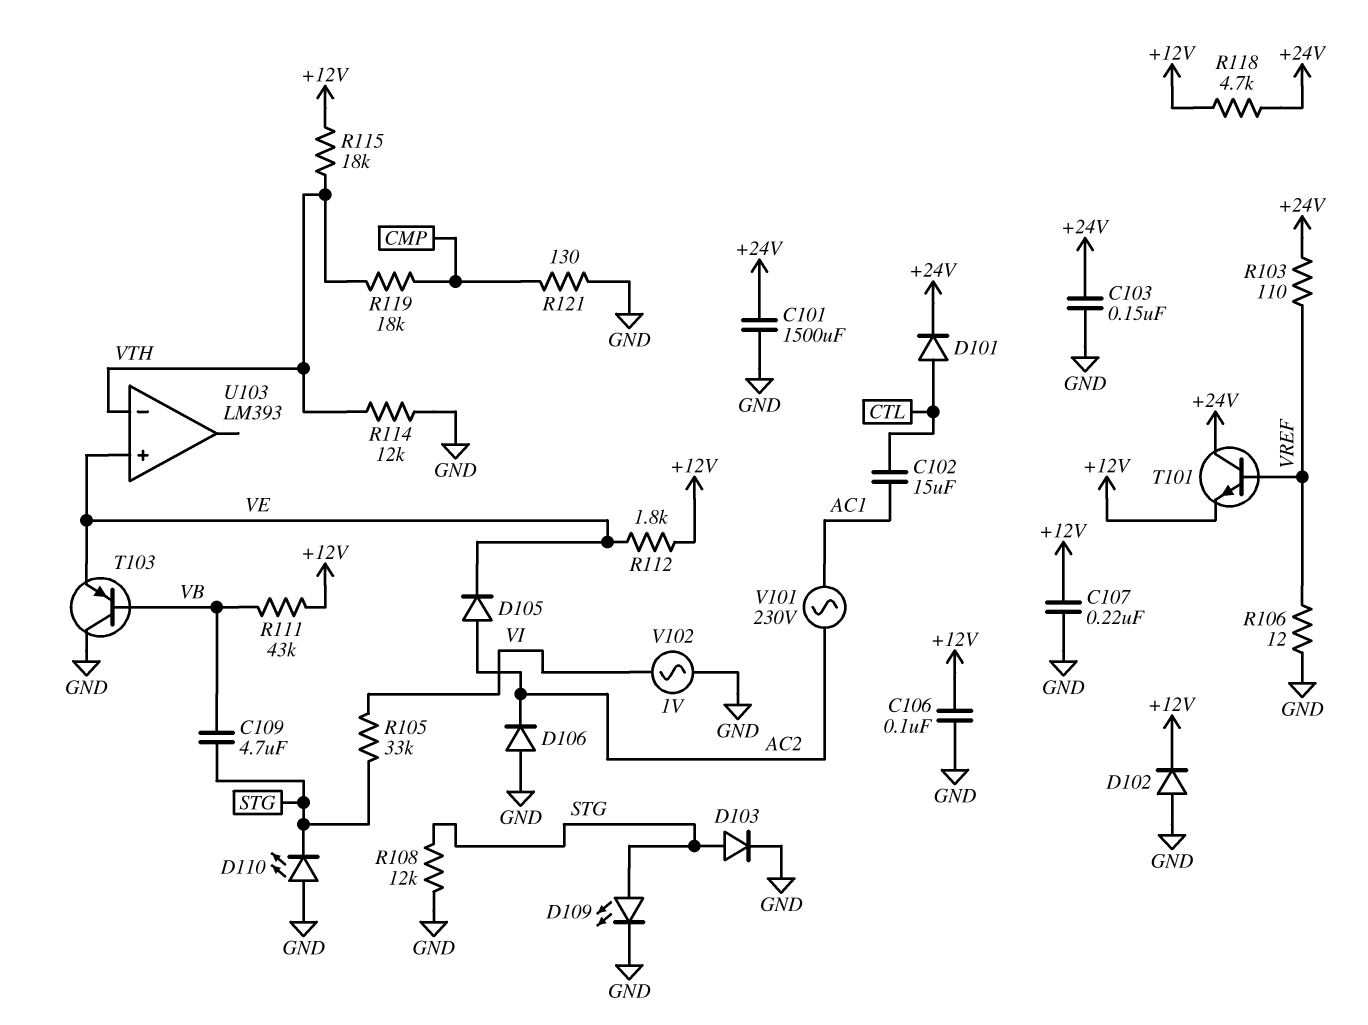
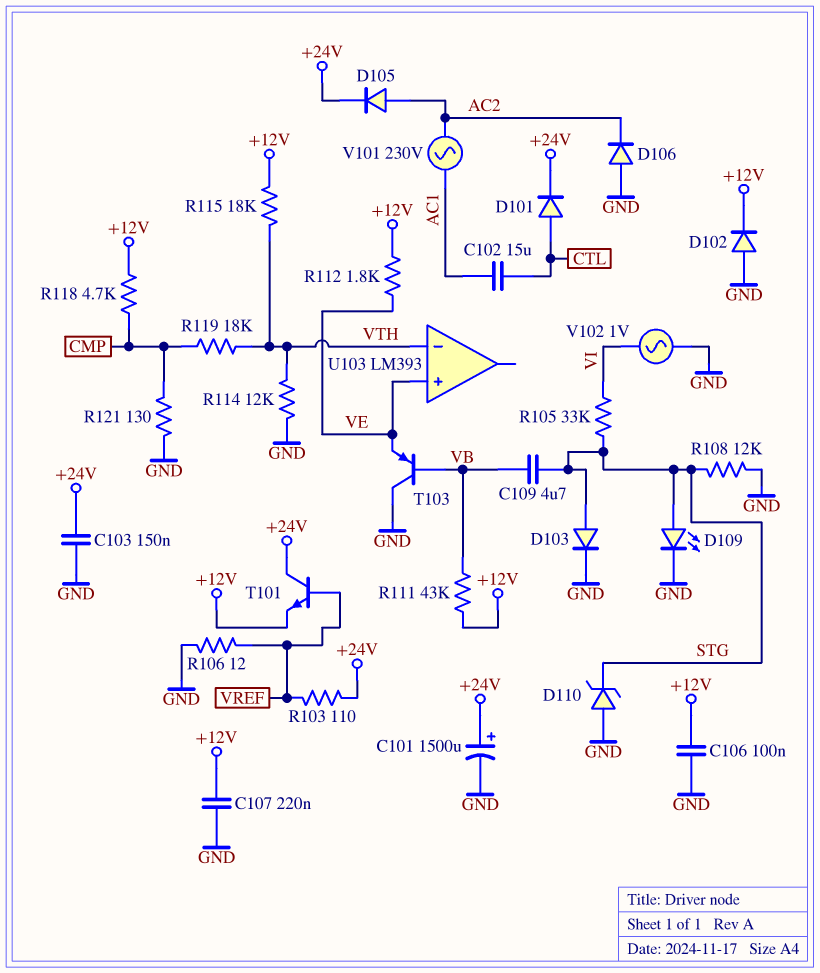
C101: 1500uF (+24V, GND) -> 1500uF (plus +24V, minus GND)
D105: diode (A AC2, K VE) -> diode (A AC2, K +24V)
D110: LED (A GND, K STG) -> zener (A GND, K STG)
R118: 4.7k (+12V, +24V) -> 4.7k (+12V, CMP)

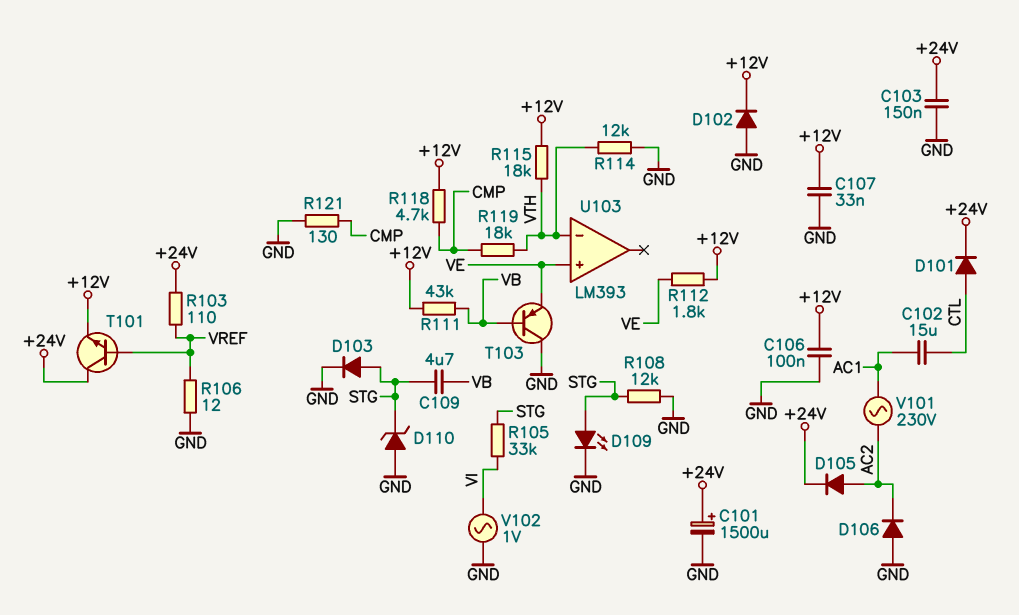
C107: 220nF (+12V, GND) -> 33nF (+12V, GND)

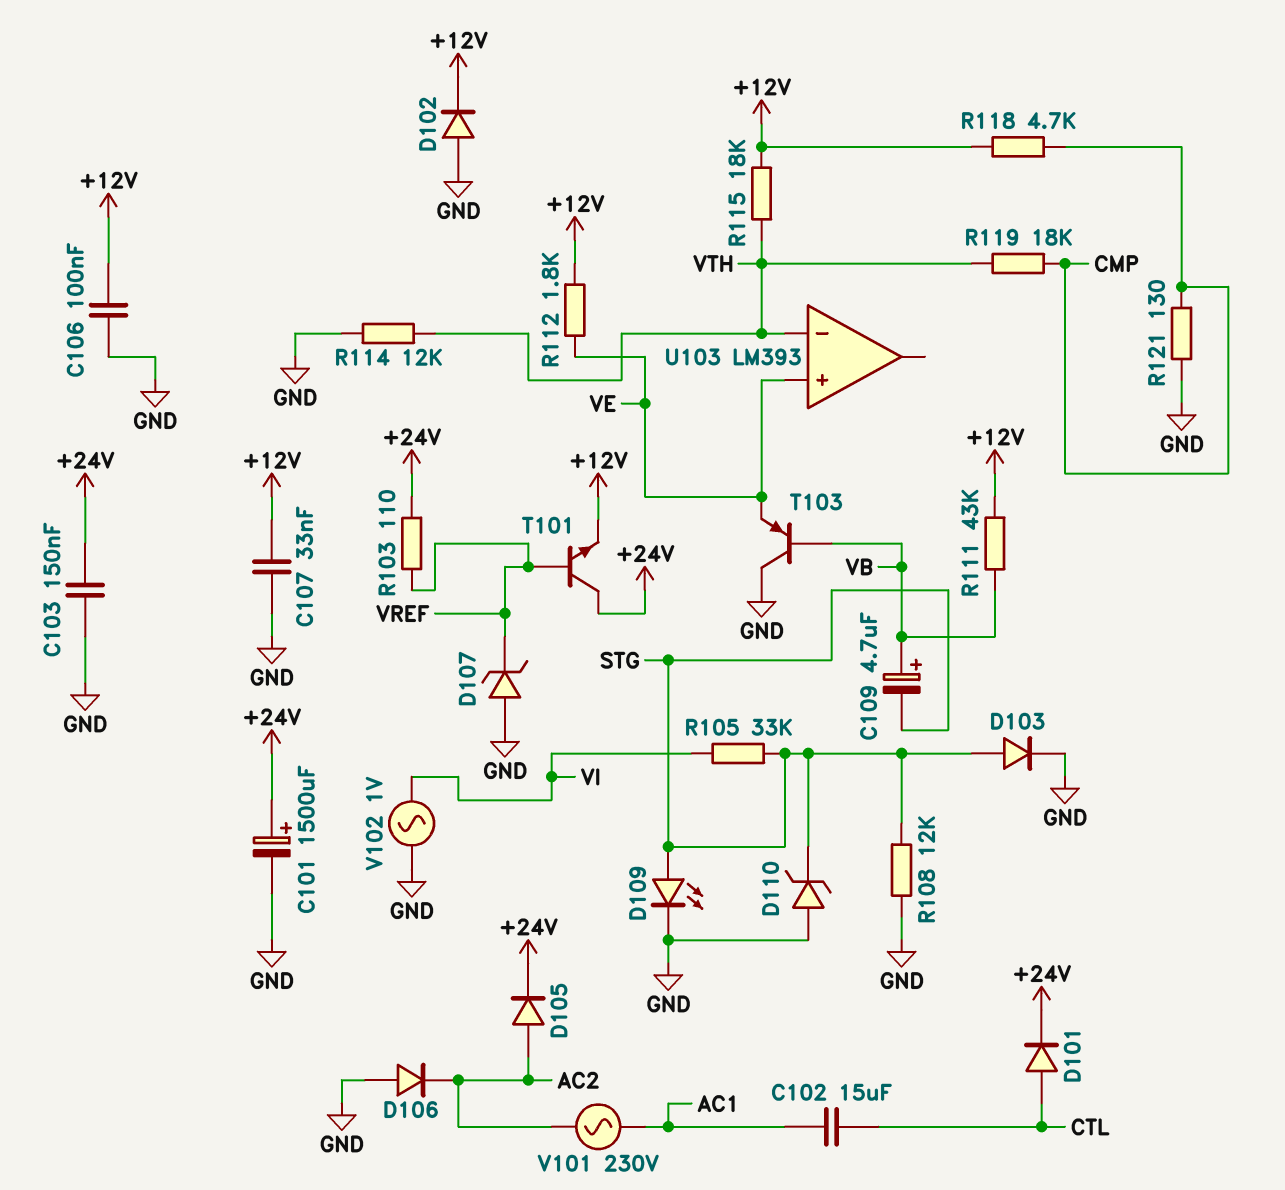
C109: 4.7uF (STG, VB) -> 4.7uF (plus VB, minus STG)
D107: none -> zener (A GND, K VREF)
R106: 12 (GND, VREF) -> none

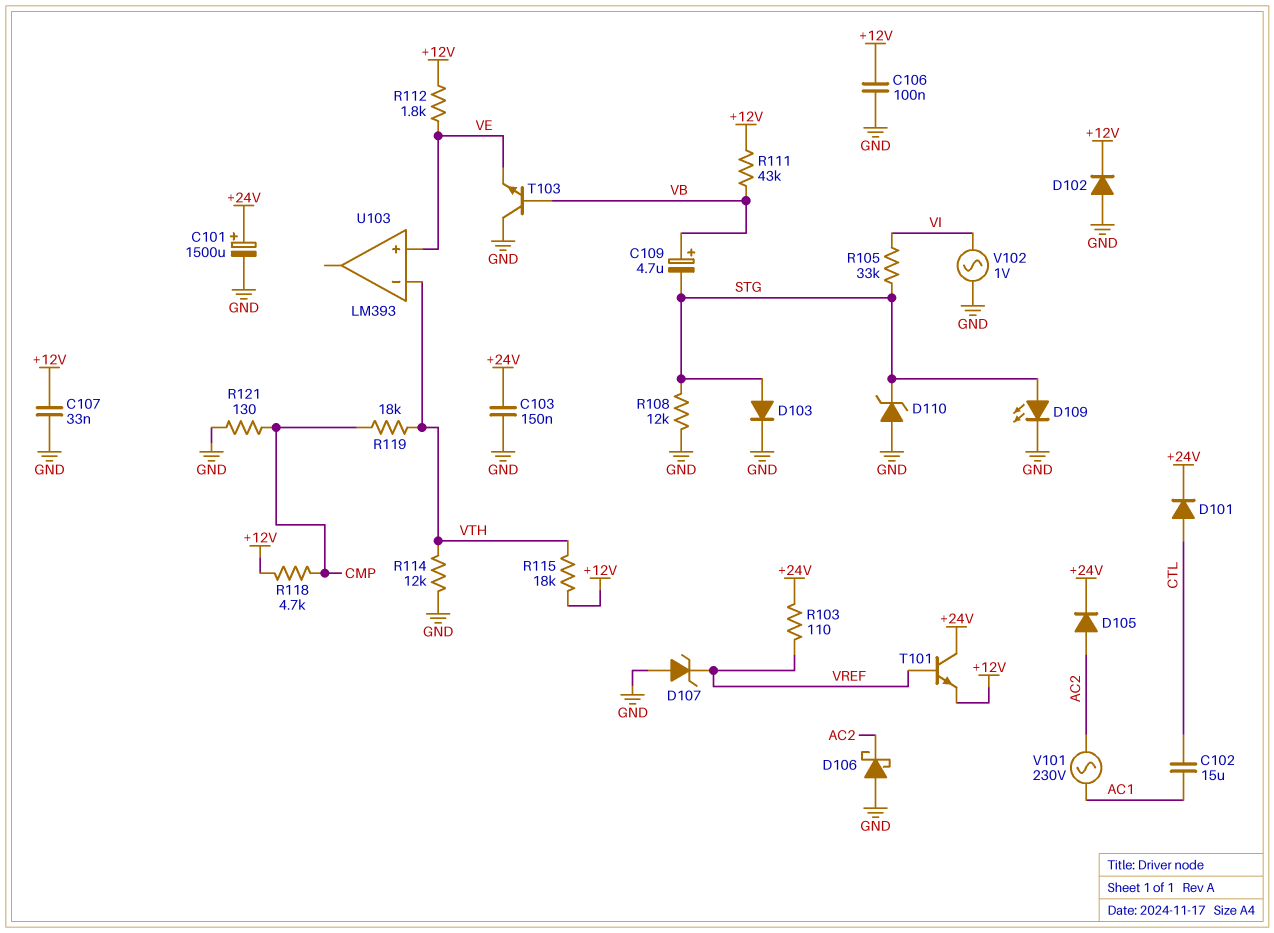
D106: diode (A GND, K AC2) -> schottky (A GND, K AC2)
T103: PNP (B VB, C GND, E VE) -> NPN (B VB, C GND, E VE)

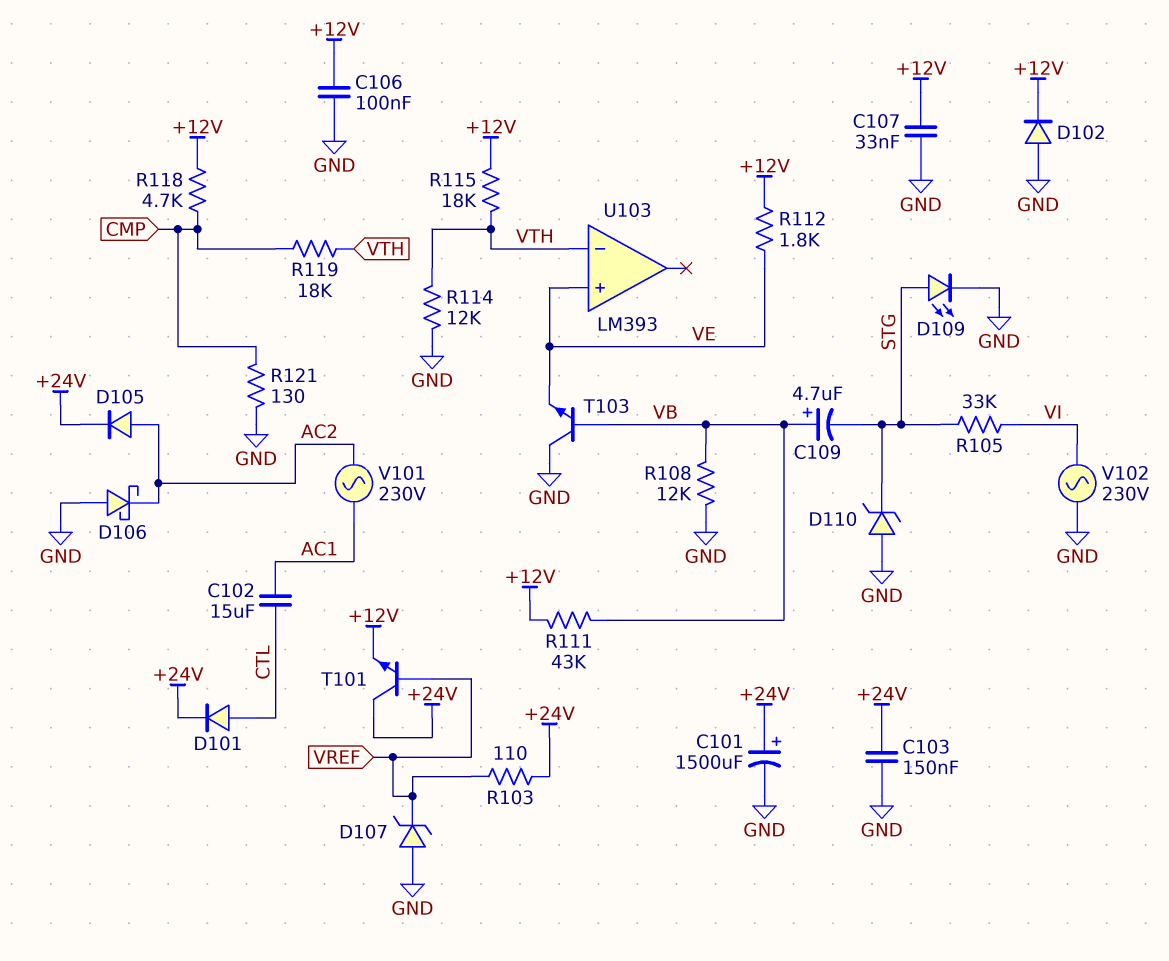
D103: diode (A STG, K GND) -> none
R108: 12k (GND, STG) -> 12k (GND, VB)
V102: AC 1V (GND, VI) -> AC 230V (GND, VI)

